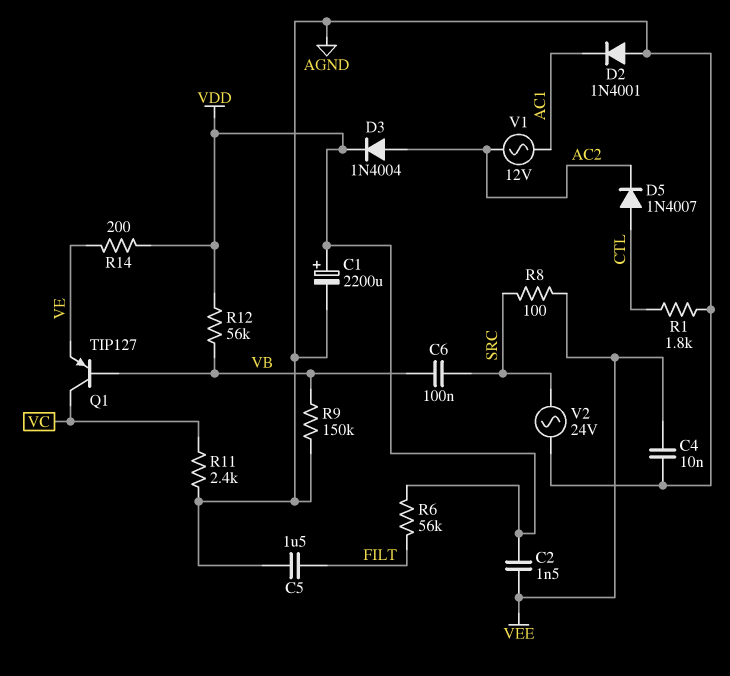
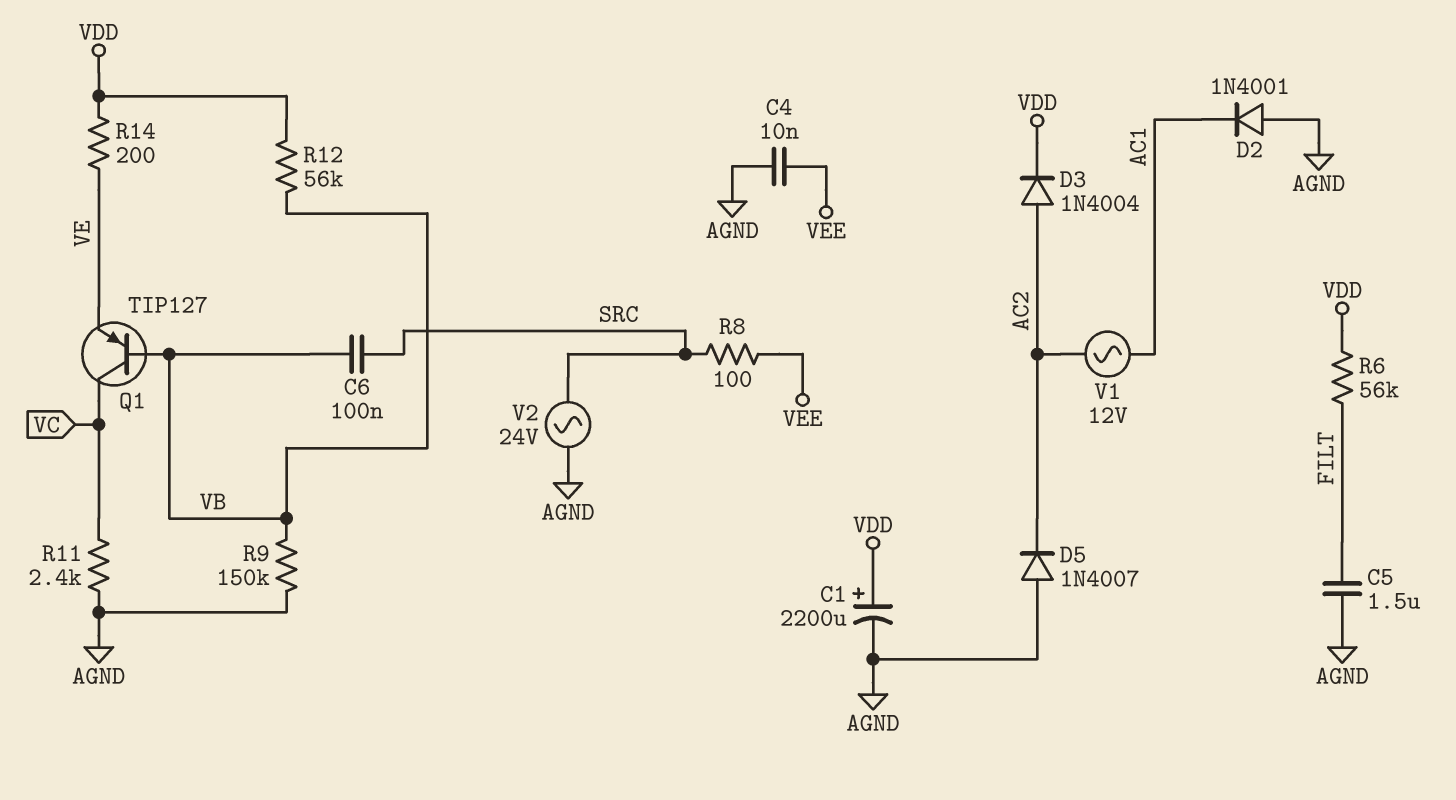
C2: 1.5nF (VDD, VEE) -> none
D5: diode 1N4007 (A CTL, K AC2) -> diode 1N4007 (A AGND, K AC2)
R1: 1.8k (AGND, CTL) -> none

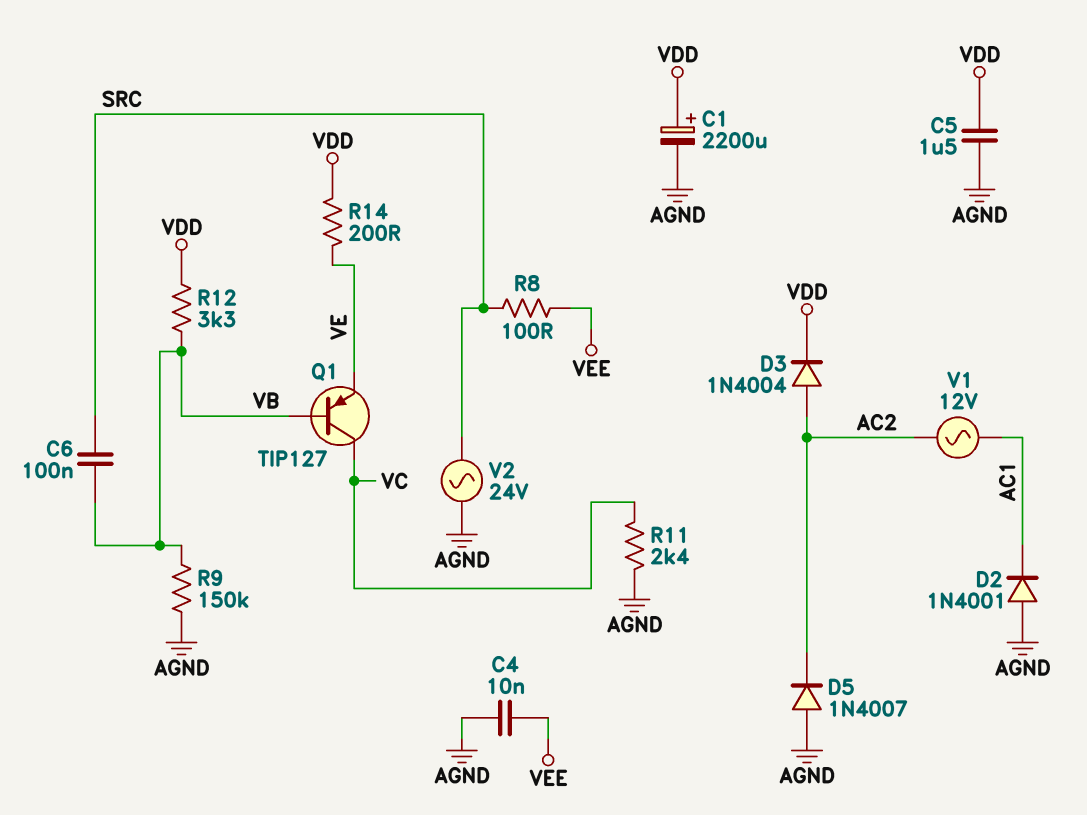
C5: 1.5uF (AGND, FILT) -> 1.5uF (AGND, VDD)
R6: 56k (FILT, VDD) -> none
R12: 56k (VB, VDD) -> 3.3k (VB, VDD)

